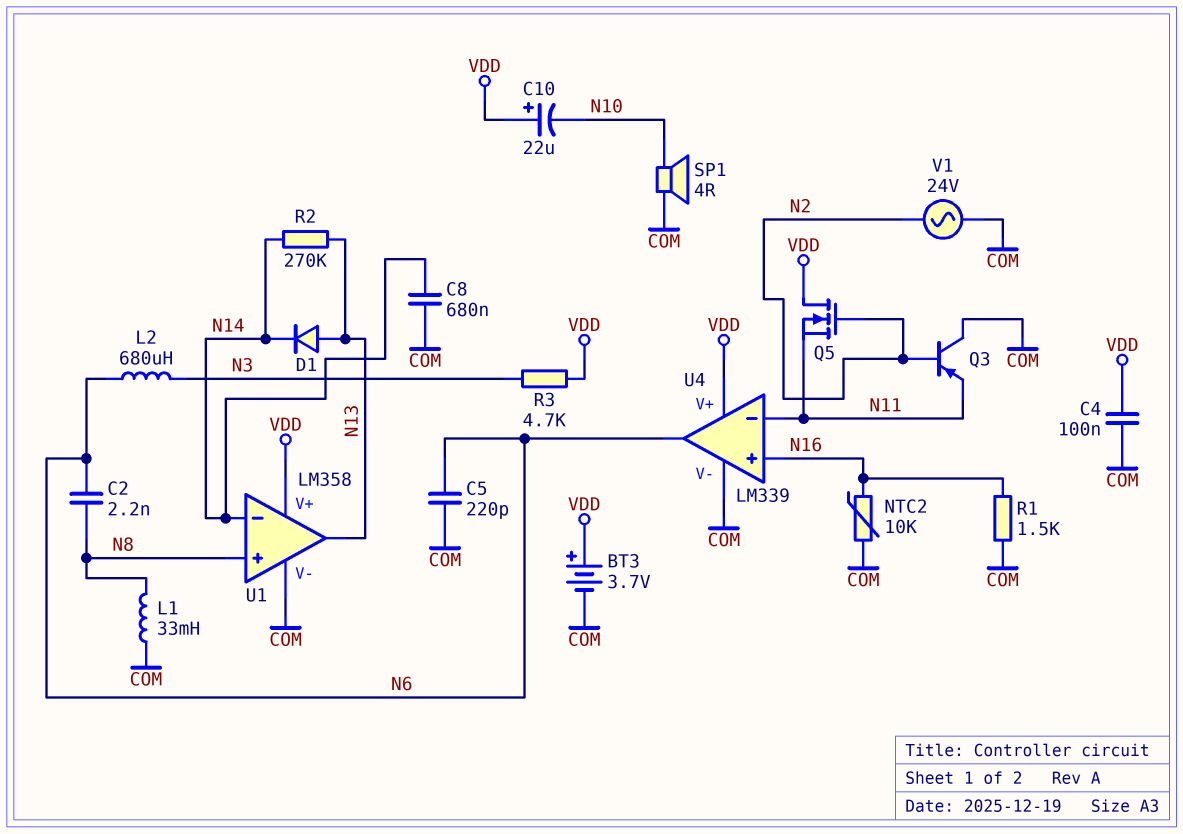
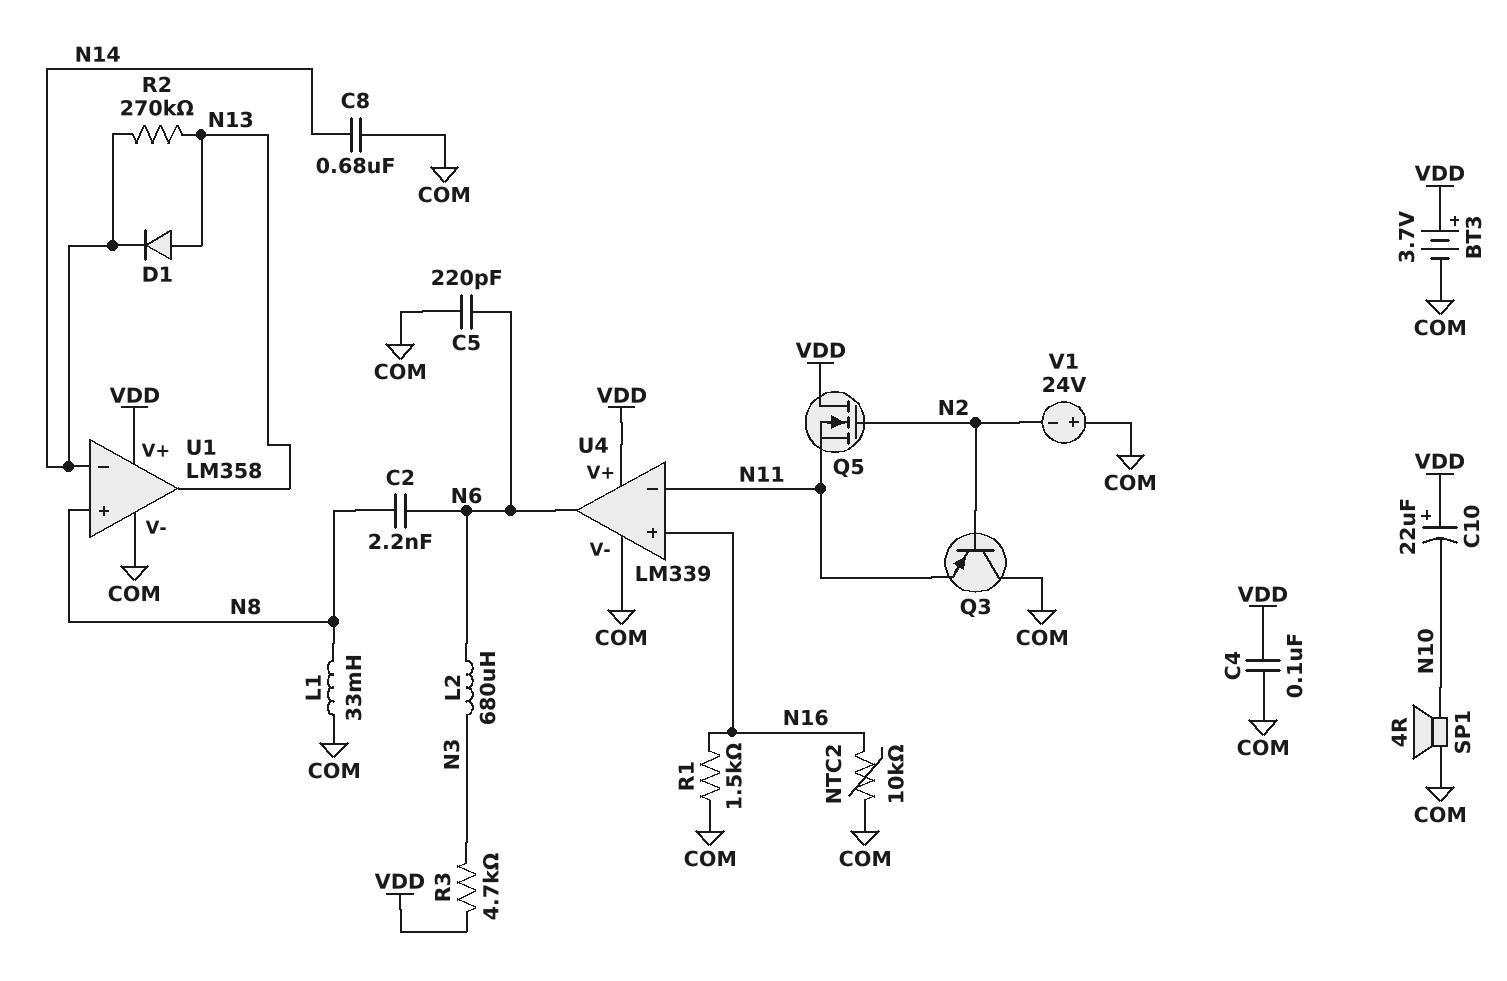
V1: AC 24V (COM, N2) -> 24V (plus COM, minus N2)

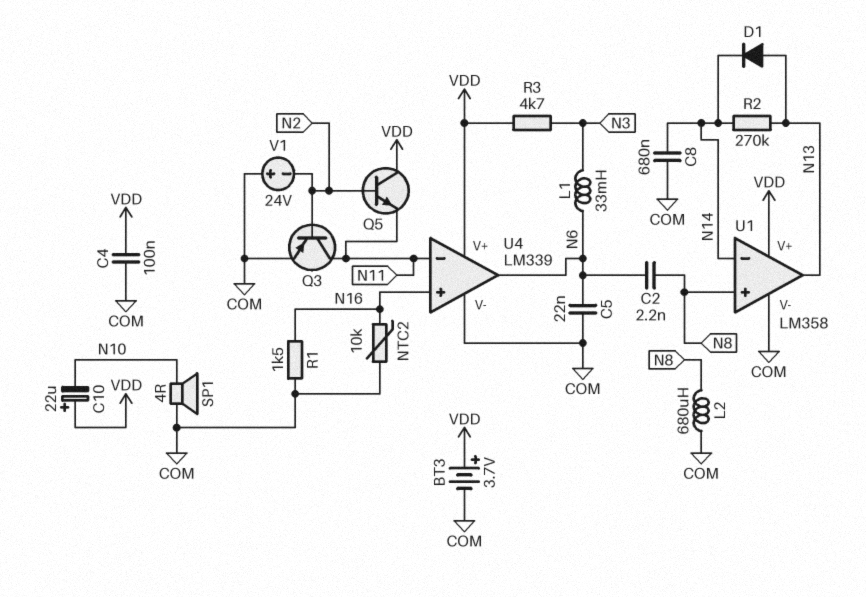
C5: 220pF (COM, N6) -> 22nF (COM, N6)
L1: 33mH (COM, N8) -> 33mH (N3, N6)
L2: 680uH (N3, N6) -> 680uH (COM, N8)
Q3: PNP (B N2, C COM, E N11) -> PNP (B N2, C N11, E COM)
Q5: NMOS (G N2, D VDD, S N11) -> NPN (B N2, C VDD, E N11)

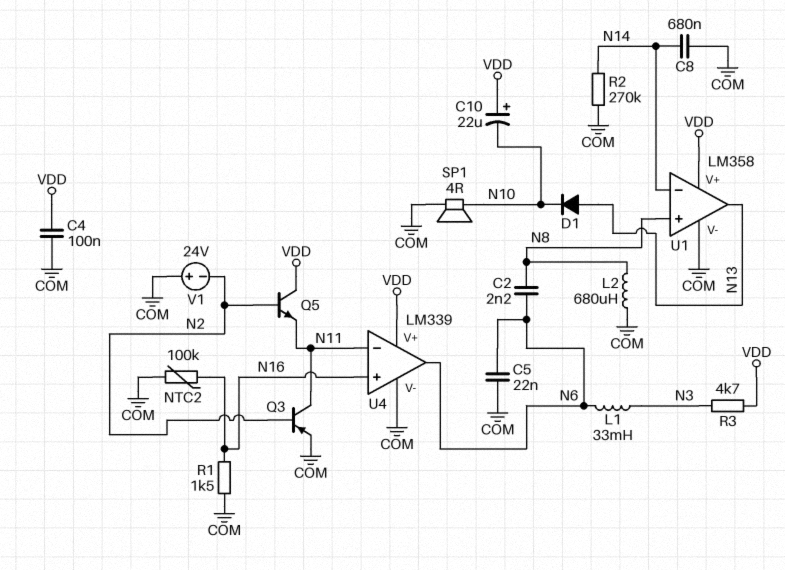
BT3: 3.7V (plus VDD, minus COM) -> none
D1: diode (A N13, K N14) -> diode (A N13, K N10)
NTC2: 10k (COM, N16) -> 100k (COM, N16)
R2: 270k (N13, N14) -> 270k (COM, N14)

